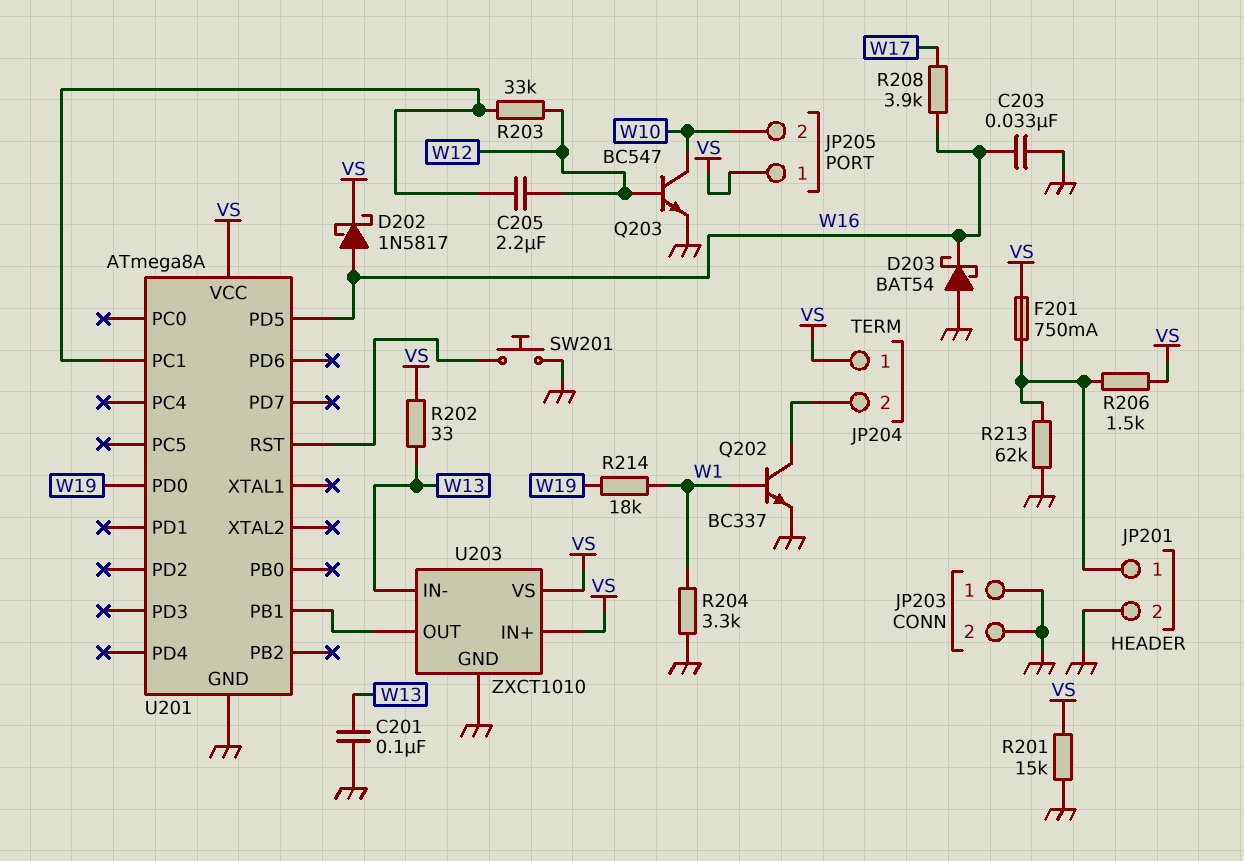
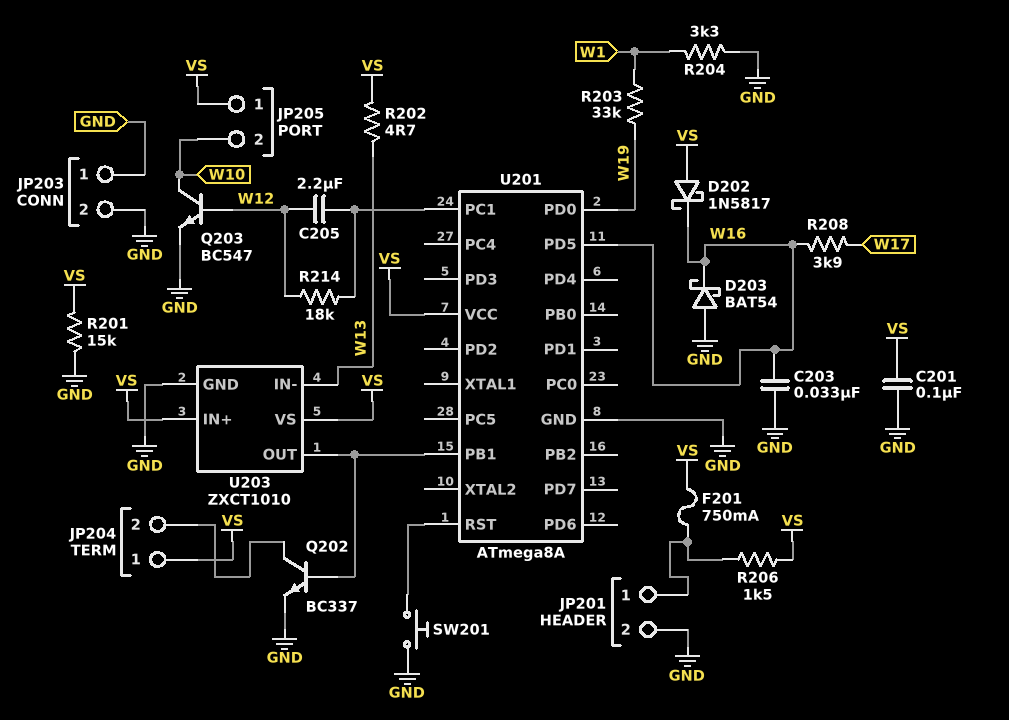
C201: 100nF (GND, W13) -> 100nF (GND, VS)
D202: schottky 1N5817 (A W16, K VS) -> schottky 1N5817 (A VS, K W16)
Q202: NPN BC337 (B W1, C JP204/2, E GND) -> NPN BC337 (B U201/PB1, C JP204/2, E GND)
R202: 33 (VS, W13) -> 4.7 (VS, W13)
R203: 33k (U201/PC1, W12) -> 33k (W1, W19)
R213: 62k (GND, JP201/1) -> none
R214: 18k (W1, W19) -> 18k (U201/PC1, W12)

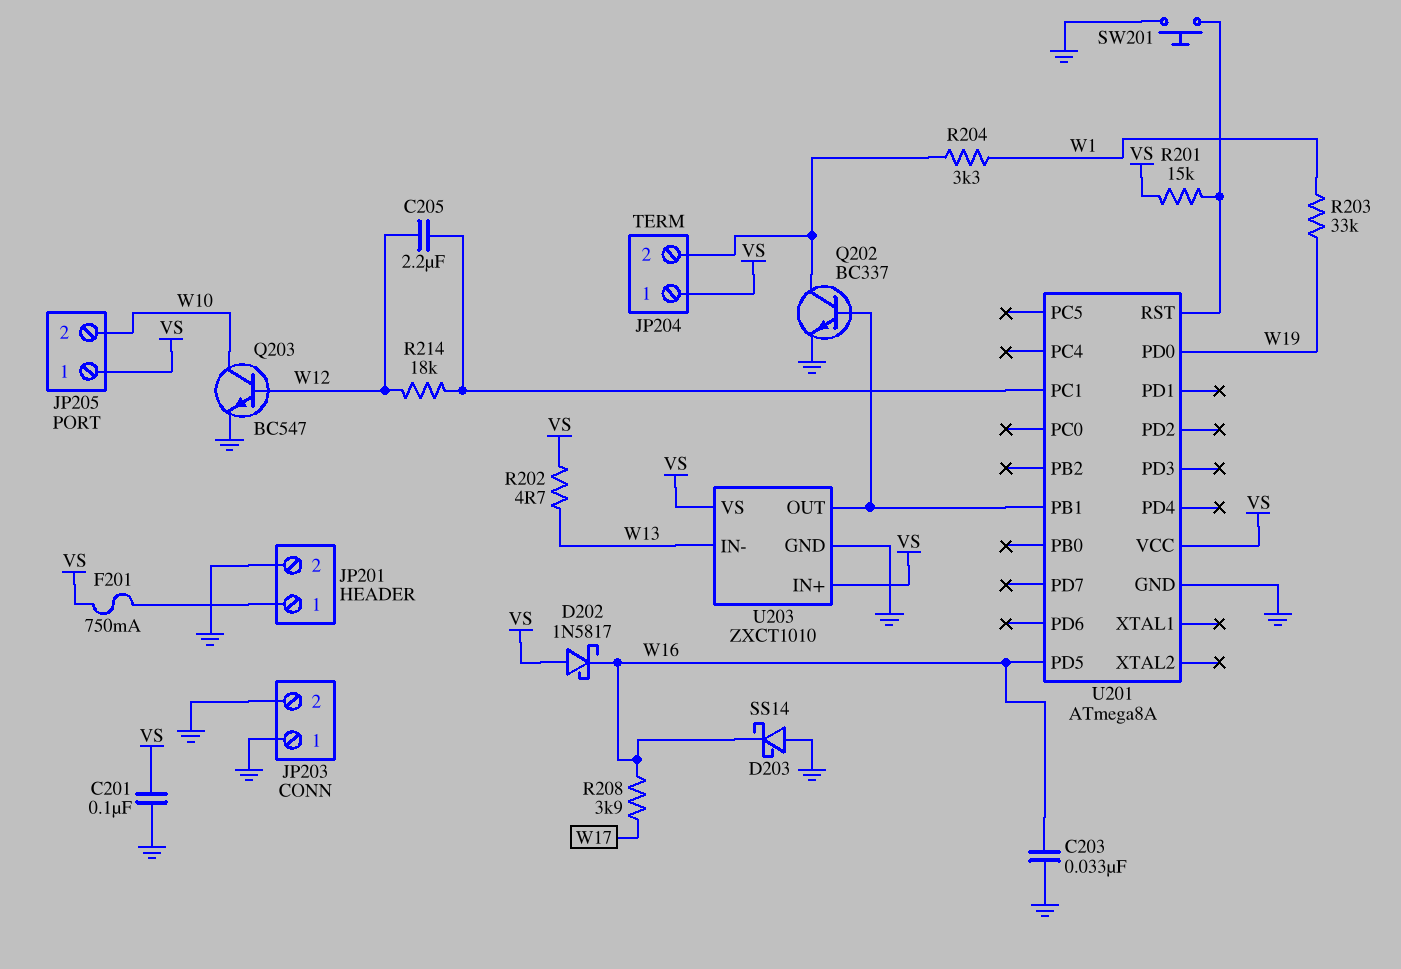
D203: schottky BAT54 (A GND, K W16) -> schottky SS14 (A GND, K W16)
R201: 15k (GND, VS) -> 15k (U201/RST, VS)
R204: 3.3k (GND, W1) -> 3.3k (JP204/2, W1)
R206: 1.5k (JP201/1, VS) -> none

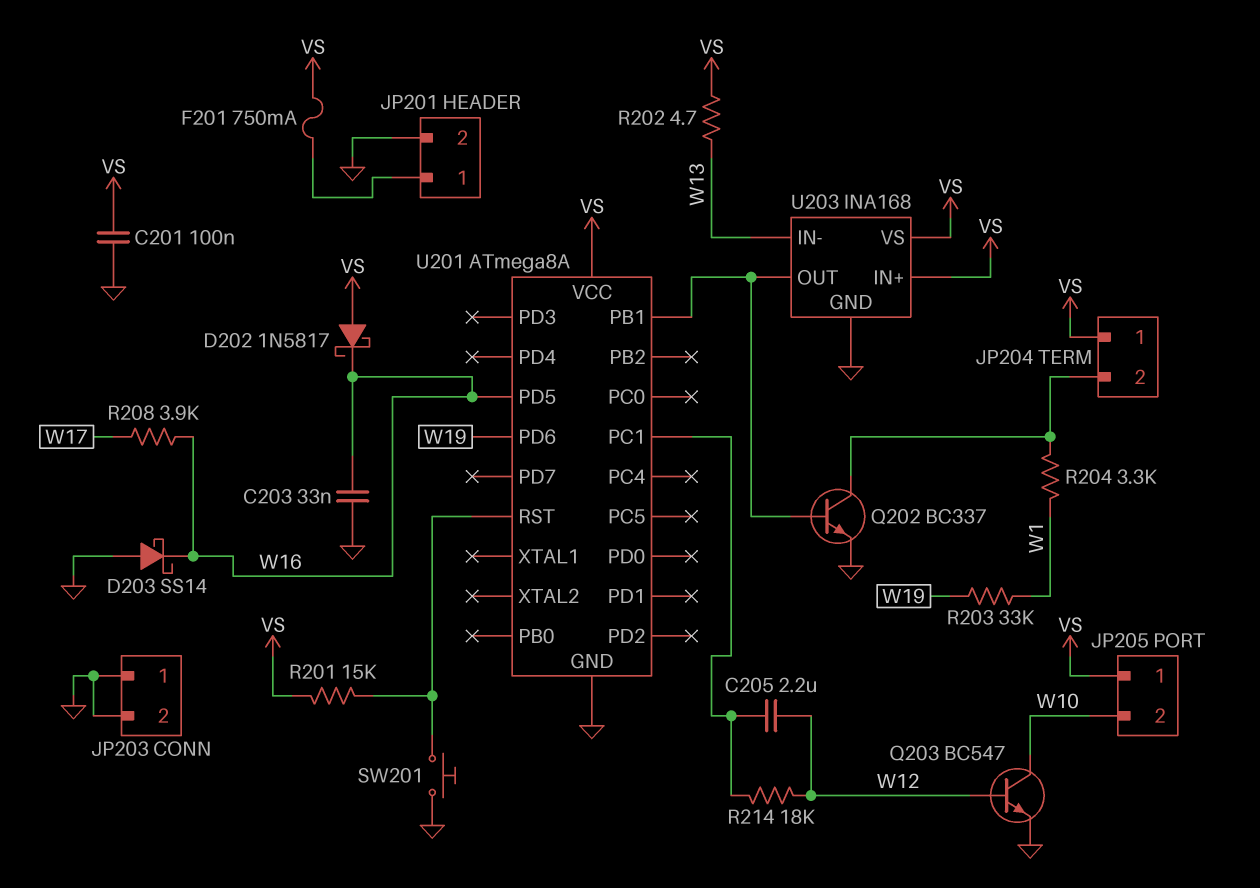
U201 pin PD0: W19 -> none
U201 pin PD6: none -> W19
U203: ZXCT1010 -> INA168

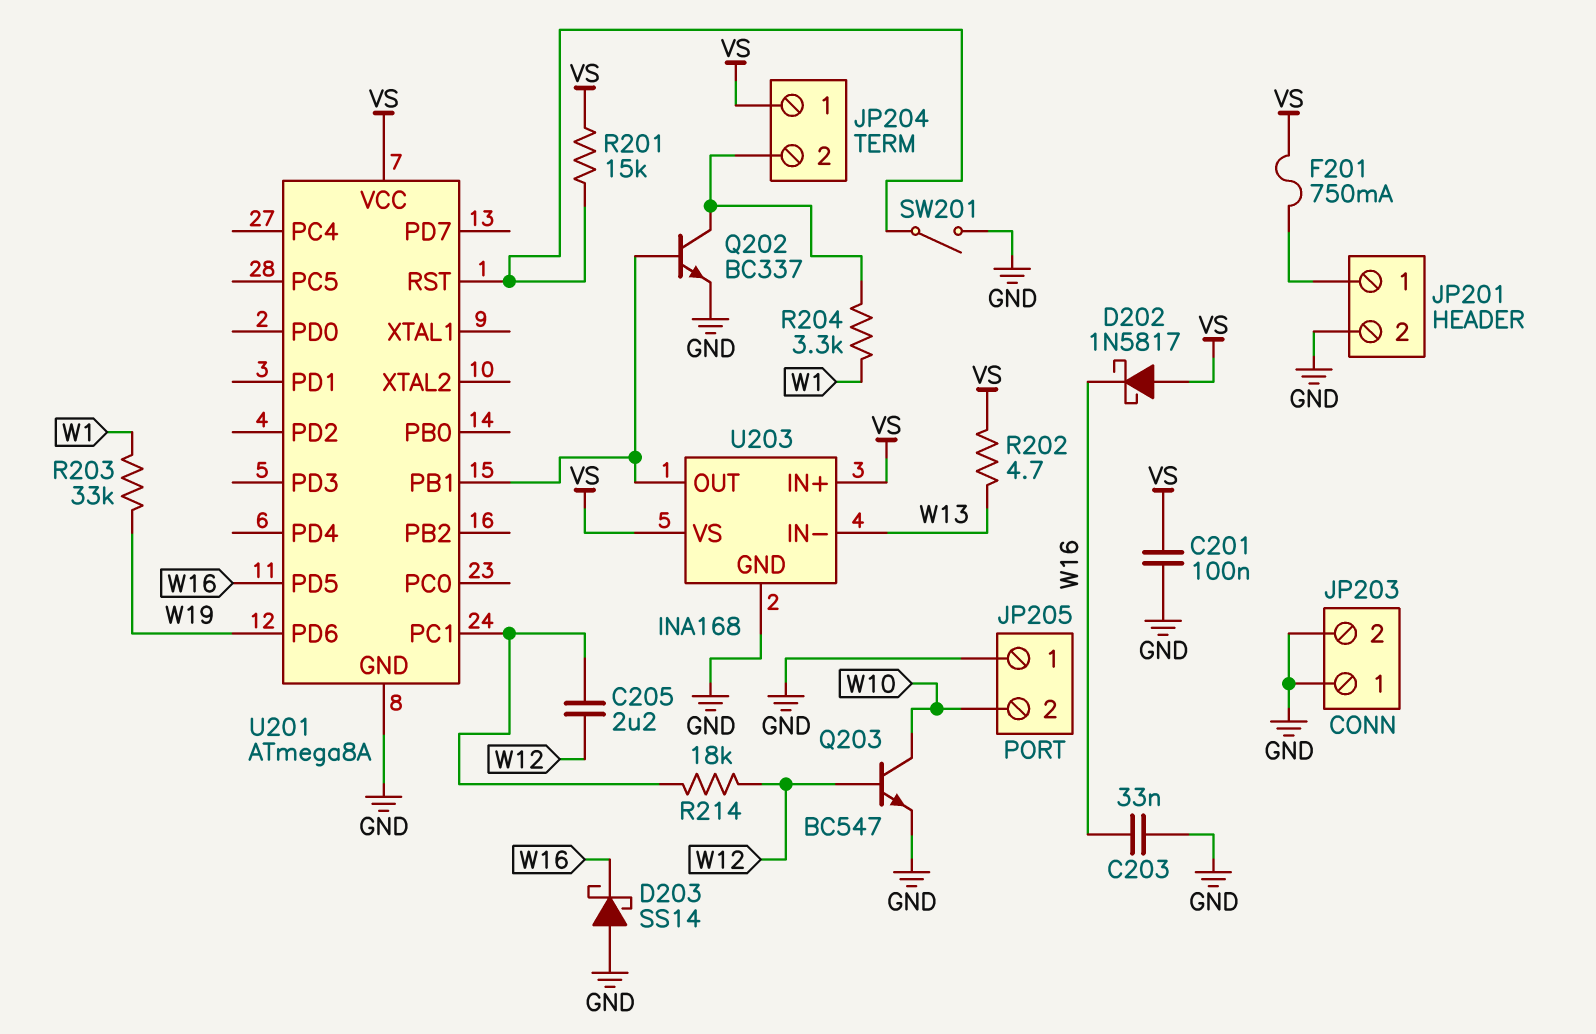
JP205 pin 1: VS -> GND
R208: 3.9k (W16, W17) -> none
SW201: button (GND, U201/RST) -> switch (GND, U201/RST)

